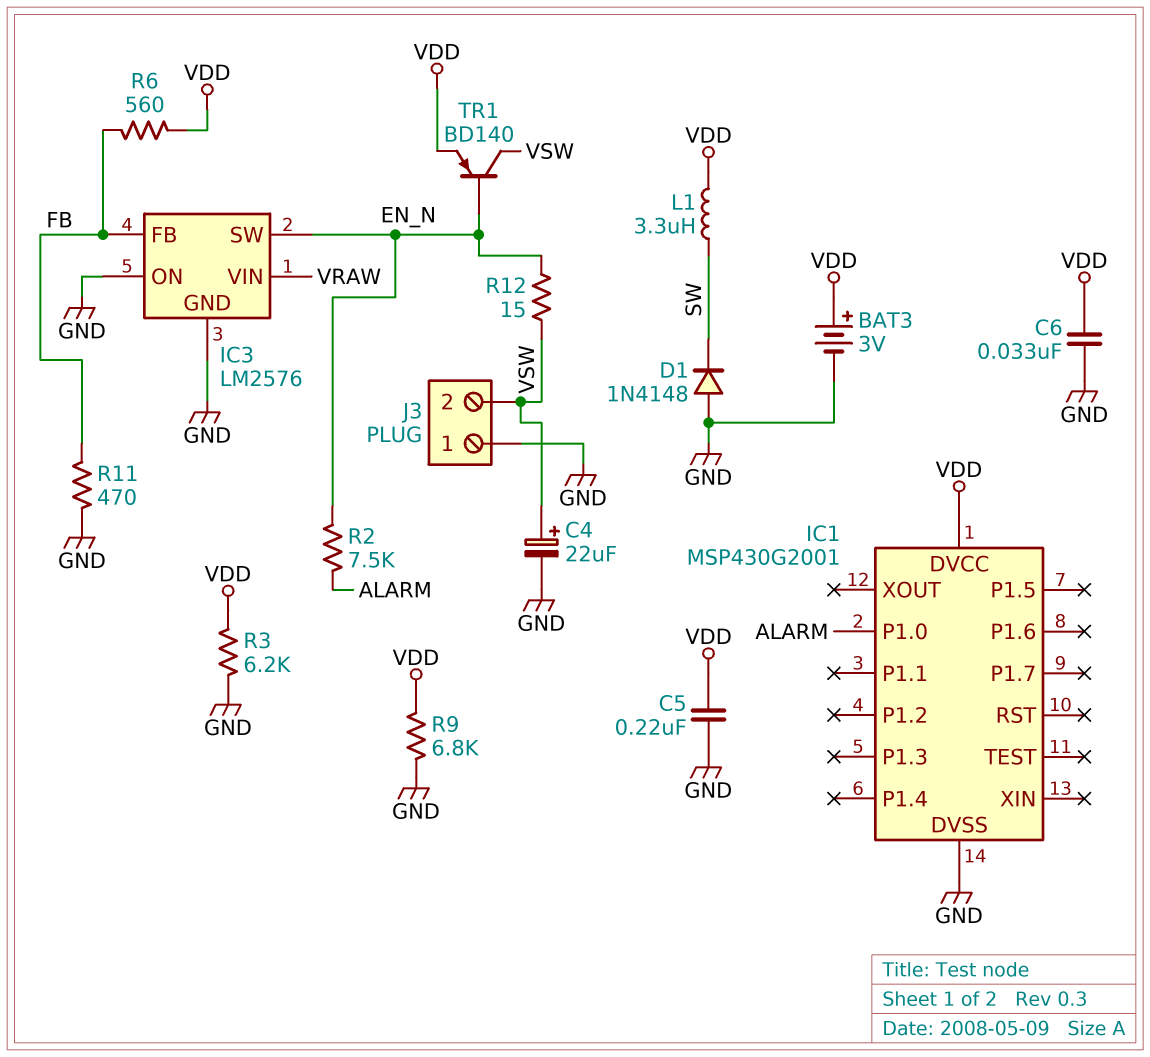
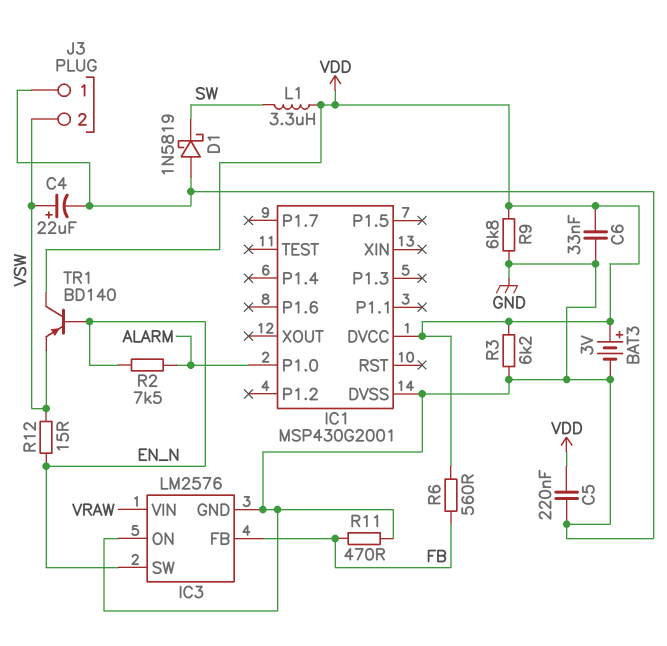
D1: diode 1N4148 (A GND, K SW) -> schottky 1N5819 (A GND, K SW)
TR1: PNP BD140 (B EN_N, C VSW, E VDD) -> PNP BD140 (B EN_N, C VDD, E VSW)

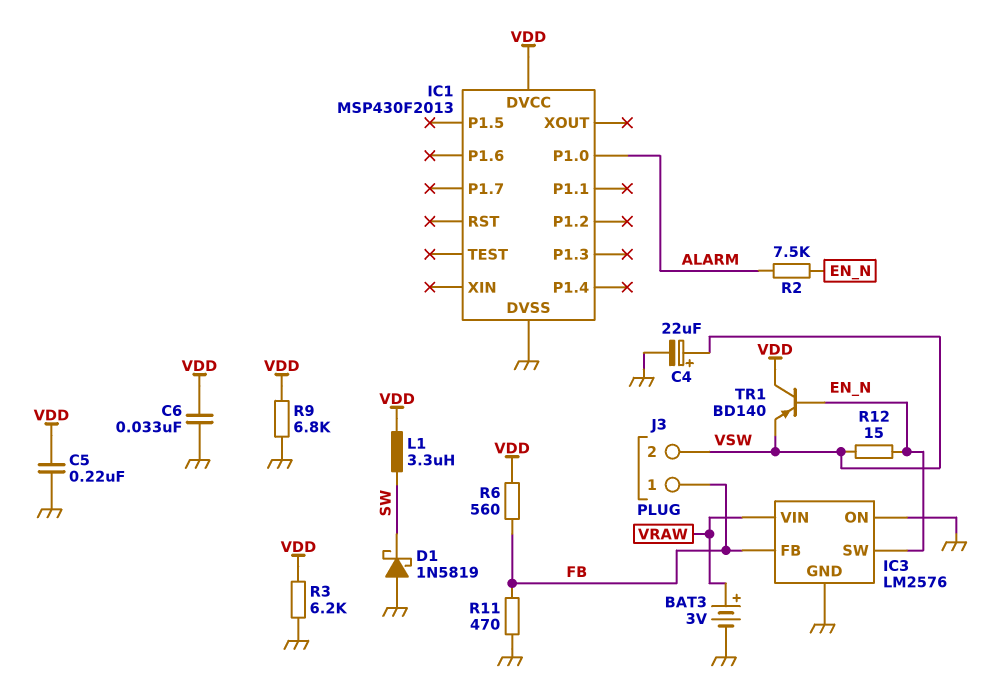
BAT3: 3V (plus VDD, minus GND) -> 3V (plus VRAW, minus GND)
IC1: MSP430G2001 -> MSP430F2013
J3 pin 1: GND -> FB

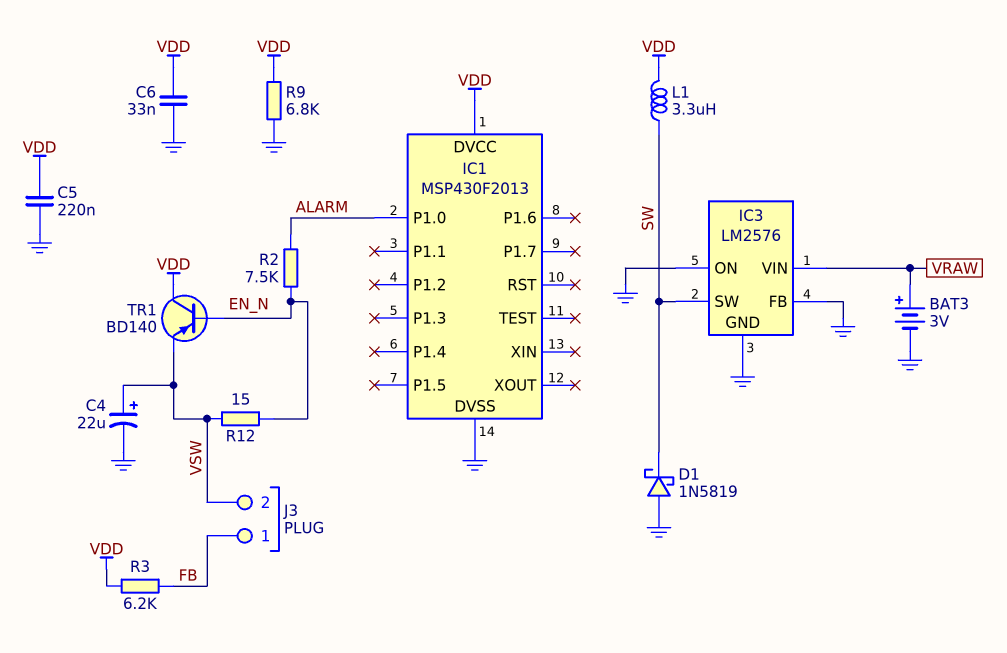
IC3 pin FB: FB -> GND
IC3 pin SW: EN_N -> SW
R3: 6.2k (GND, VDD) -> 6.2k (FB, VDD)
R6: 560 (FB, VDD) -> none
R11: 470 (FB, GND) -> none

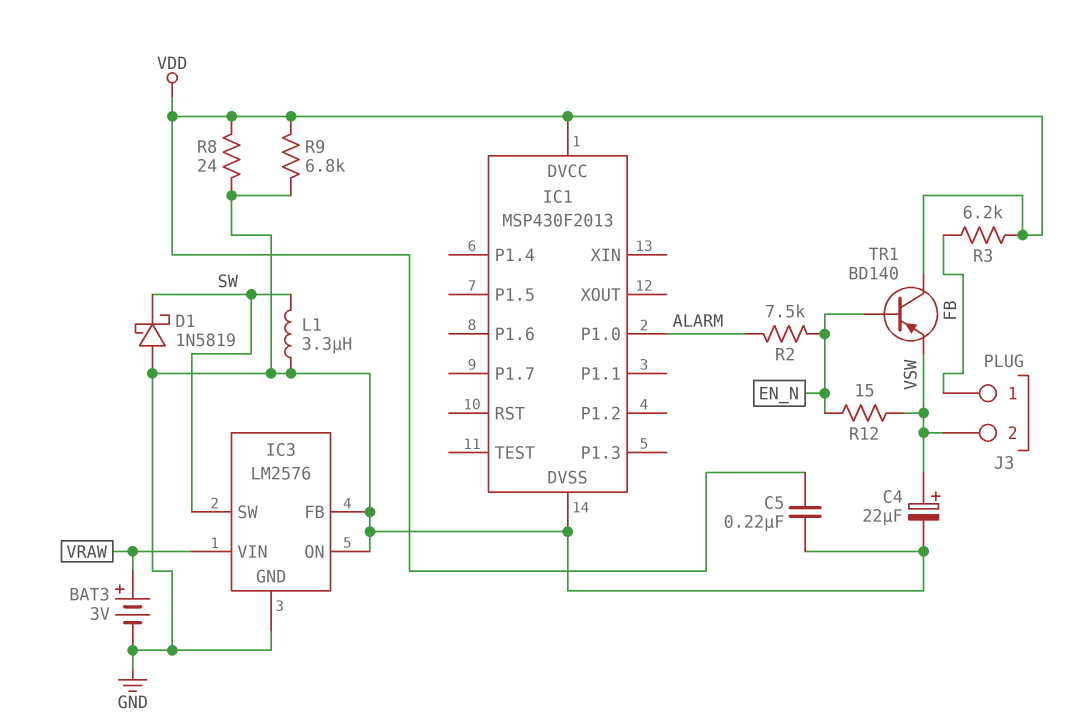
C6: 33nF (GND, VDD) -> none
L1: 3.3uH (SW, VDD) -> 3.3uH (GND, SW)
R8: none -> 24 (GND, VDD)

